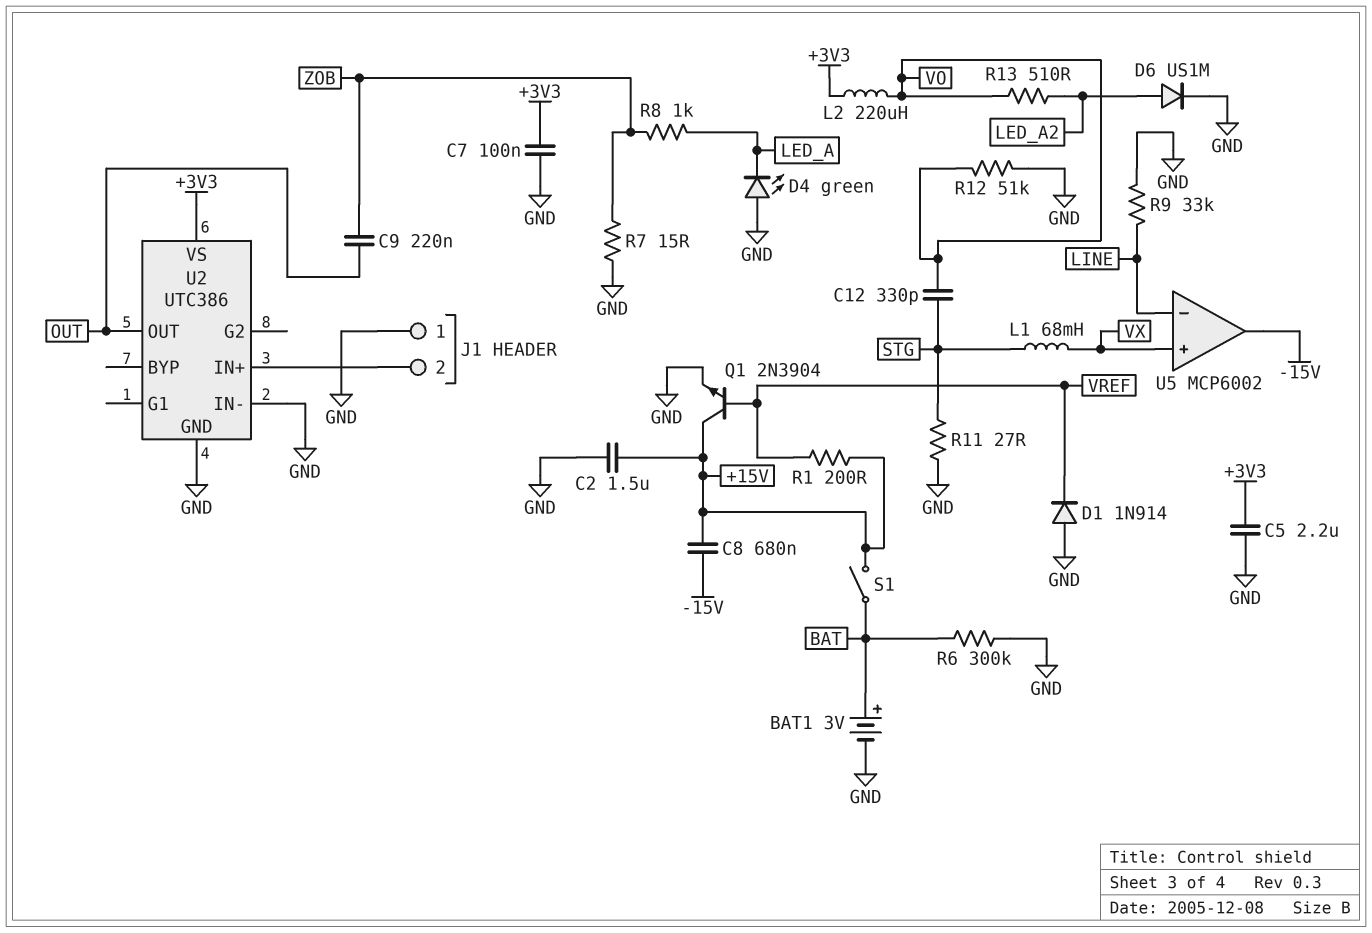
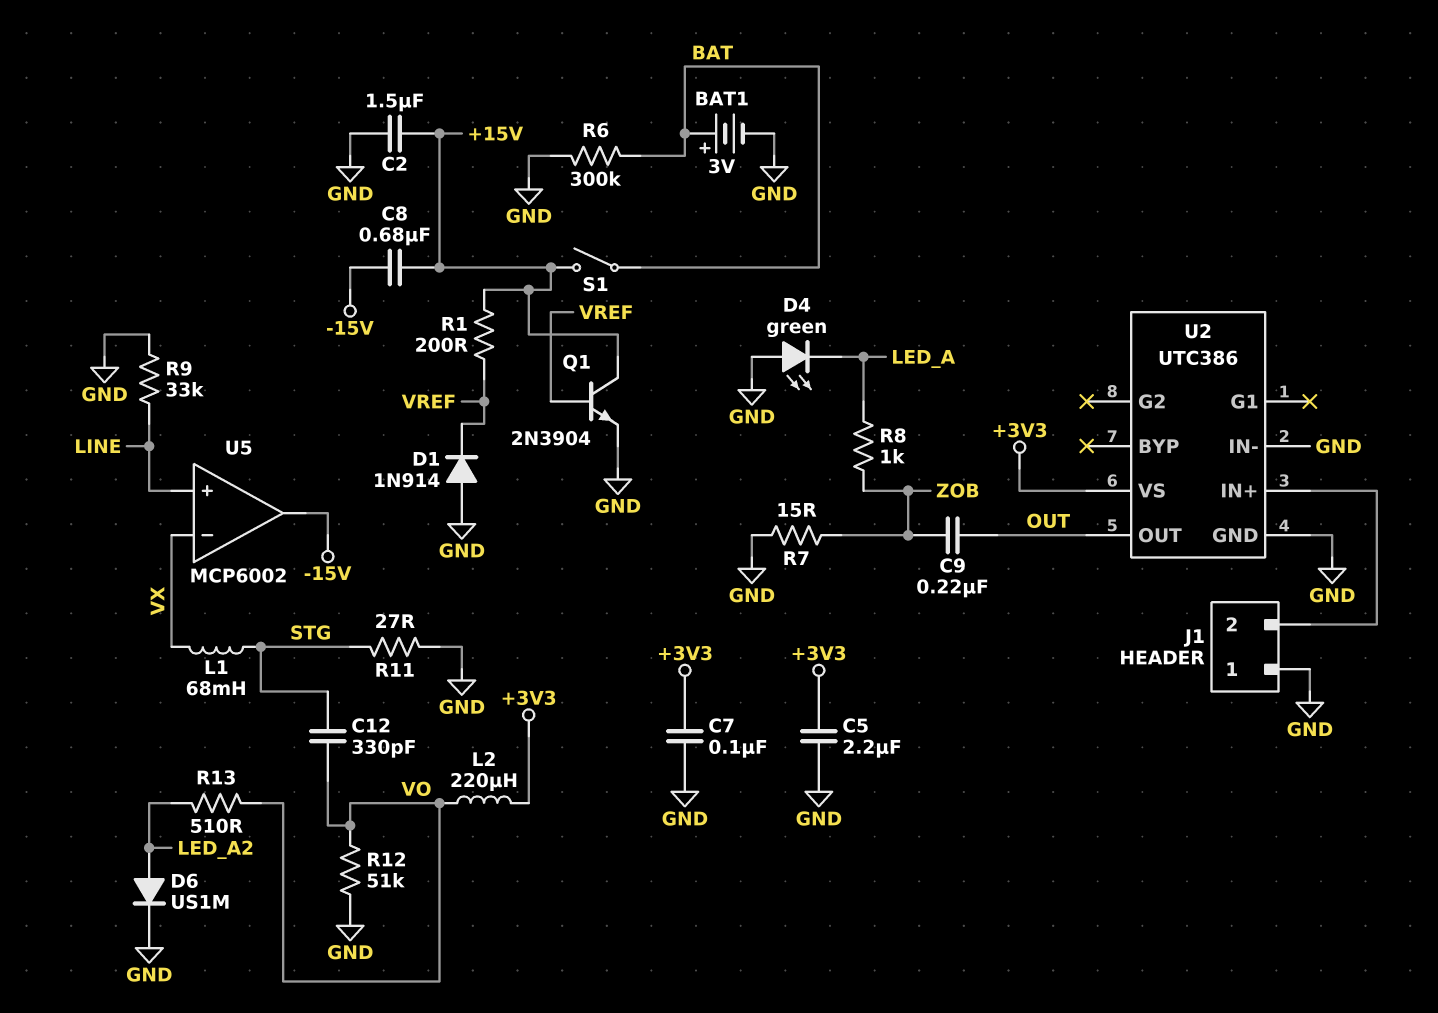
U5 pin in+: VX -> LINE
U5 pin in-: LINE -> VX

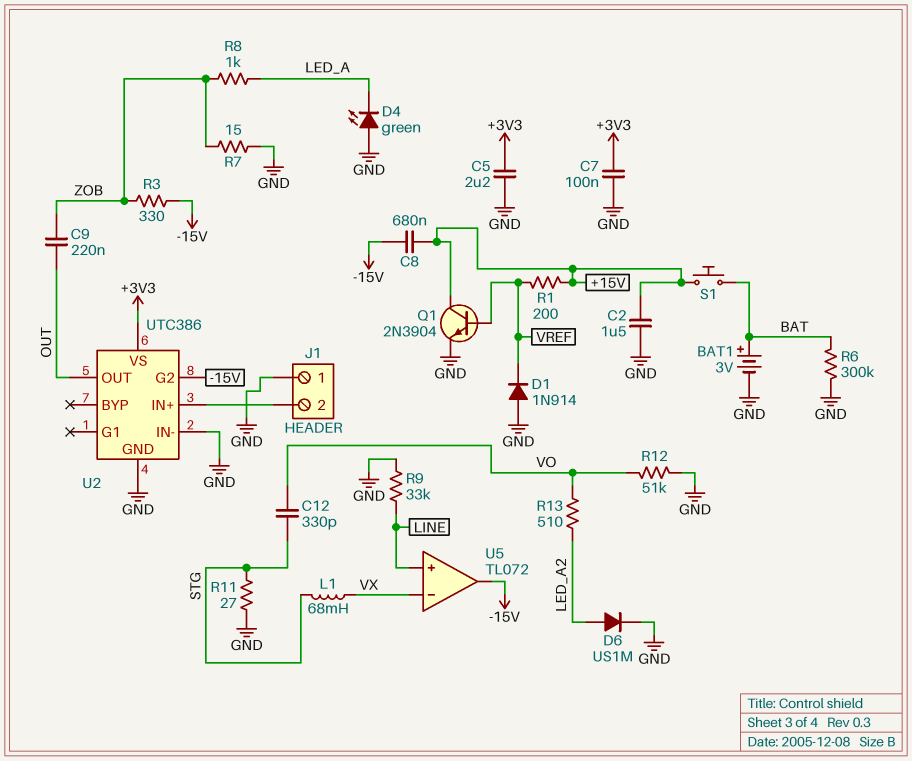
L2: 220uH (+3V3, VO) -> none
R3: none -> 330 (-15V, ZOB)
S1: switch (+15V, BAT) -> button (+15V, BAT)
U2 pin G2: none -> -15V
U5: MCP6002 -> TL072

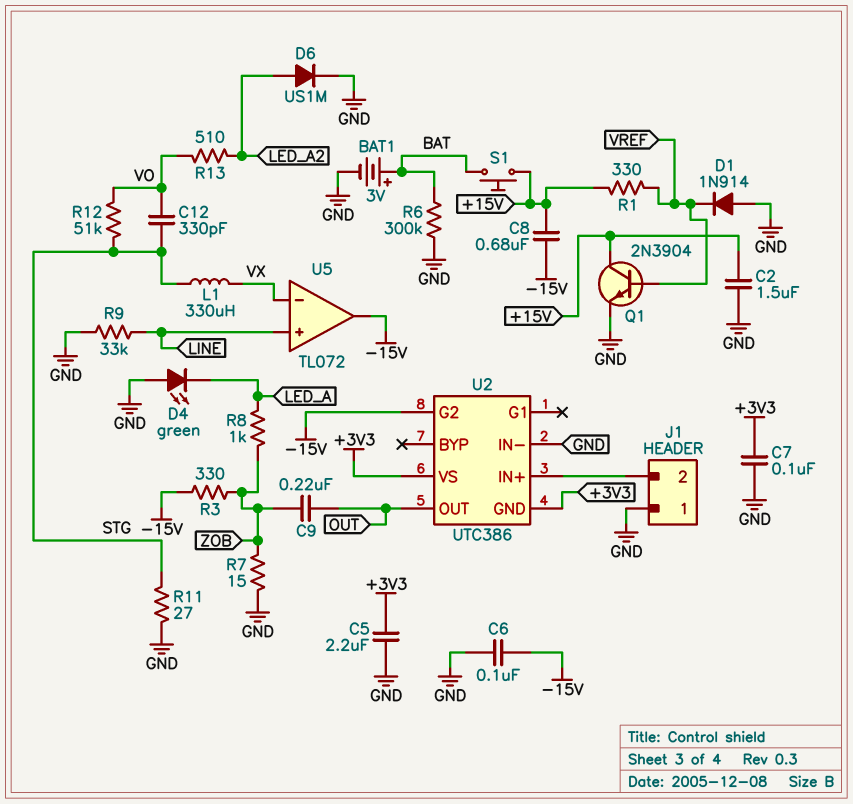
C6: none -> 100nF (-15V, GND)
L1: 68mH (STG, VX) -> 330uH (STG, VX)
R1: 200 (+15V, VREF) -> 330 (+15V, VREF)
R12: 51k (GND, VO) -> 51k (STG, VO)
U2 pin GND: GND -> +3V3

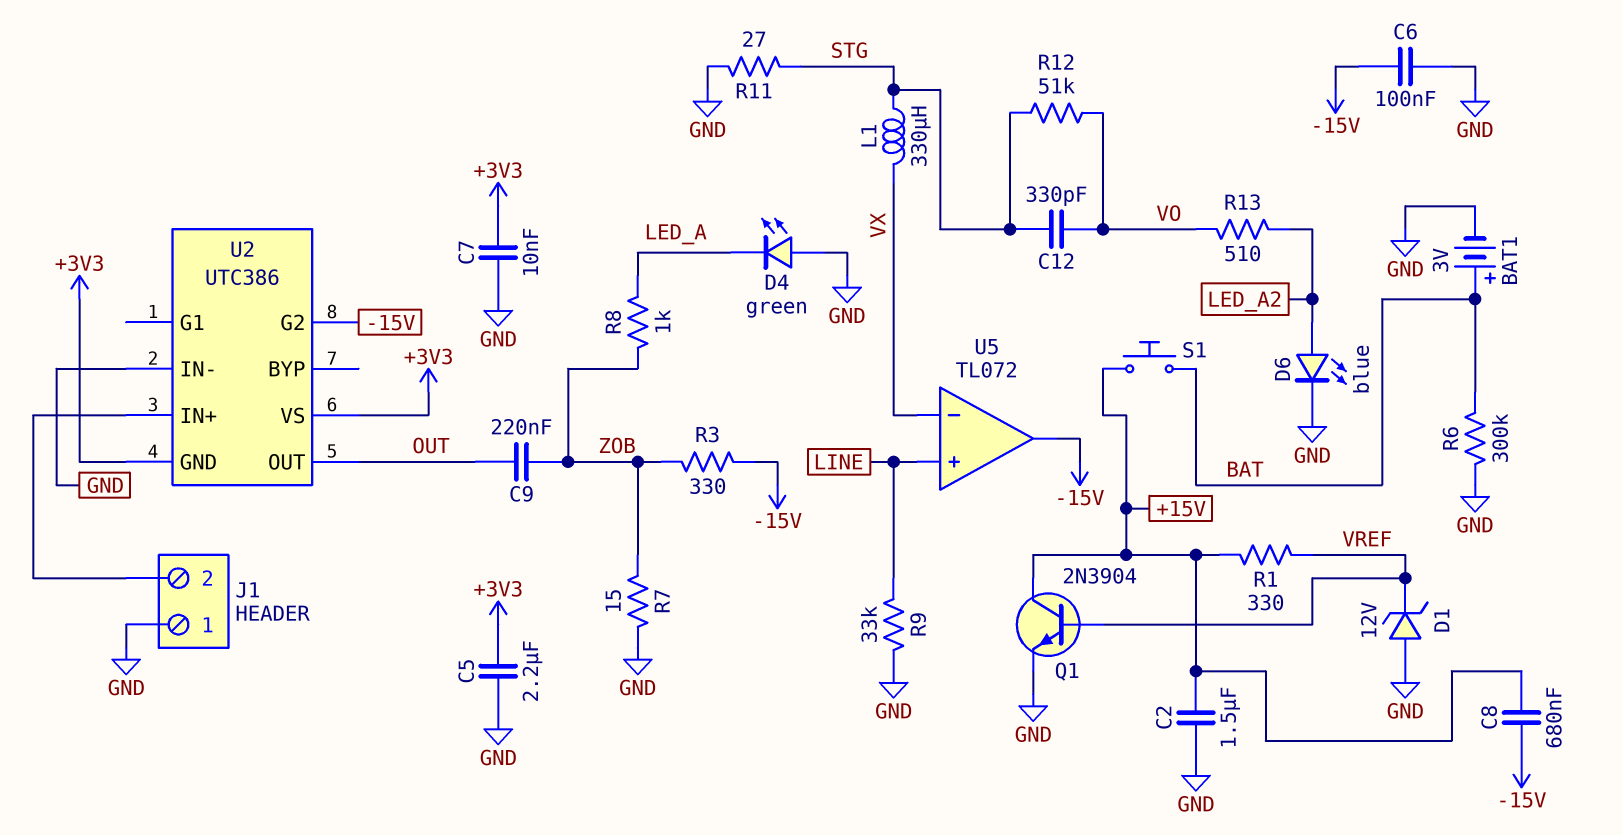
C7: 100nF (+3V3, GND) -> 10nF (+3V3, GND)
D1: diode 1N914 (A GND, K VREF) -> zener 12V (A GND, K VREF)
D6: diode US1M (A LED_A2, K GND) -> LED blue (A LED_A2, K GND)

